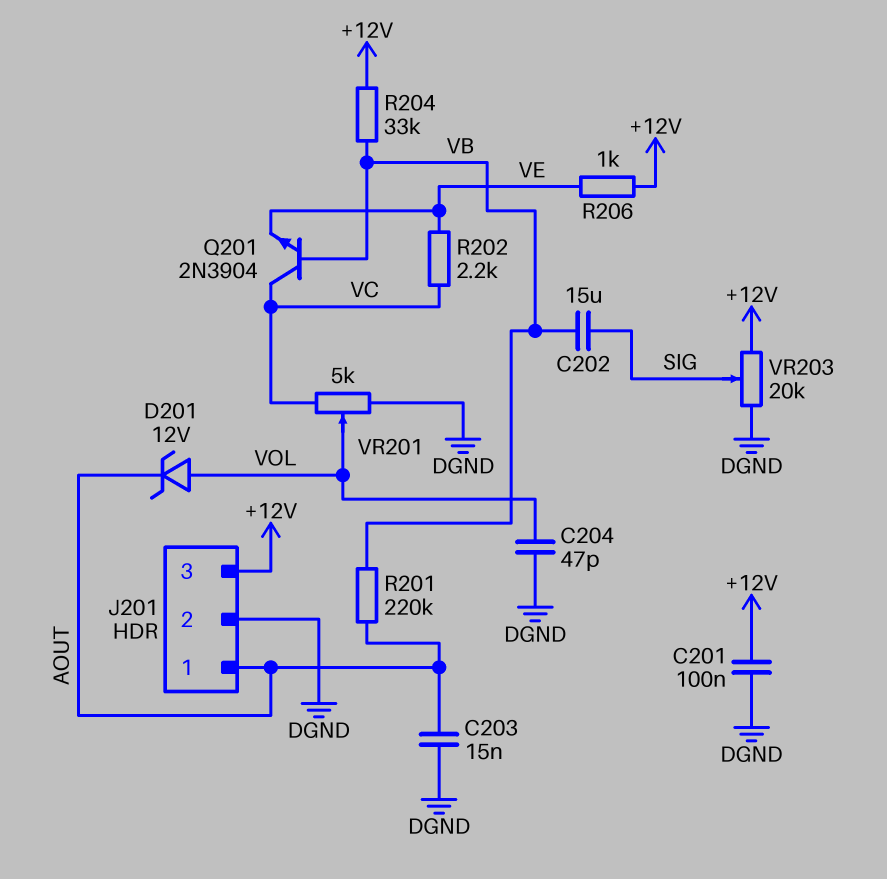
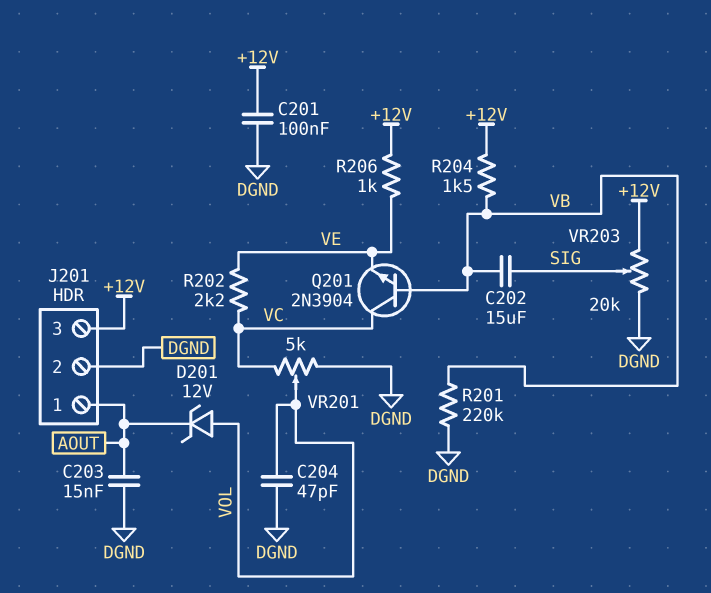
R201: 220k (AOUT, VB) -> 220k (DGND, VB)
R204: 33k (+12V, VB) -> 1.5k (+12V, VB)

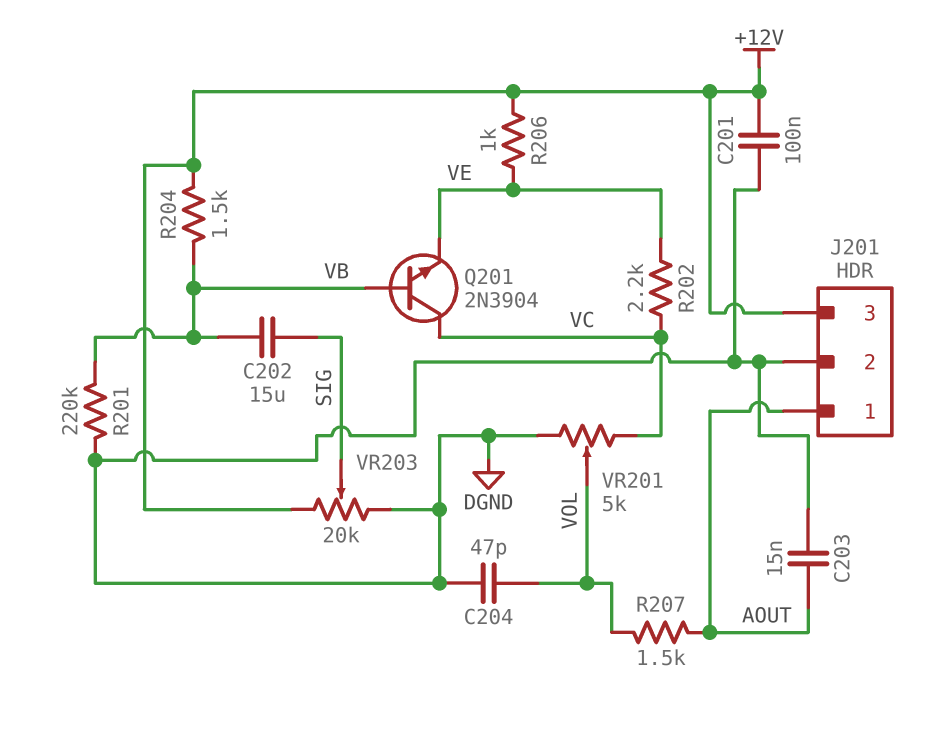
D201: zener 12V (A VOL, K AOUT) -> none
R207: none -> 1.5k (AOUT, VOL)

